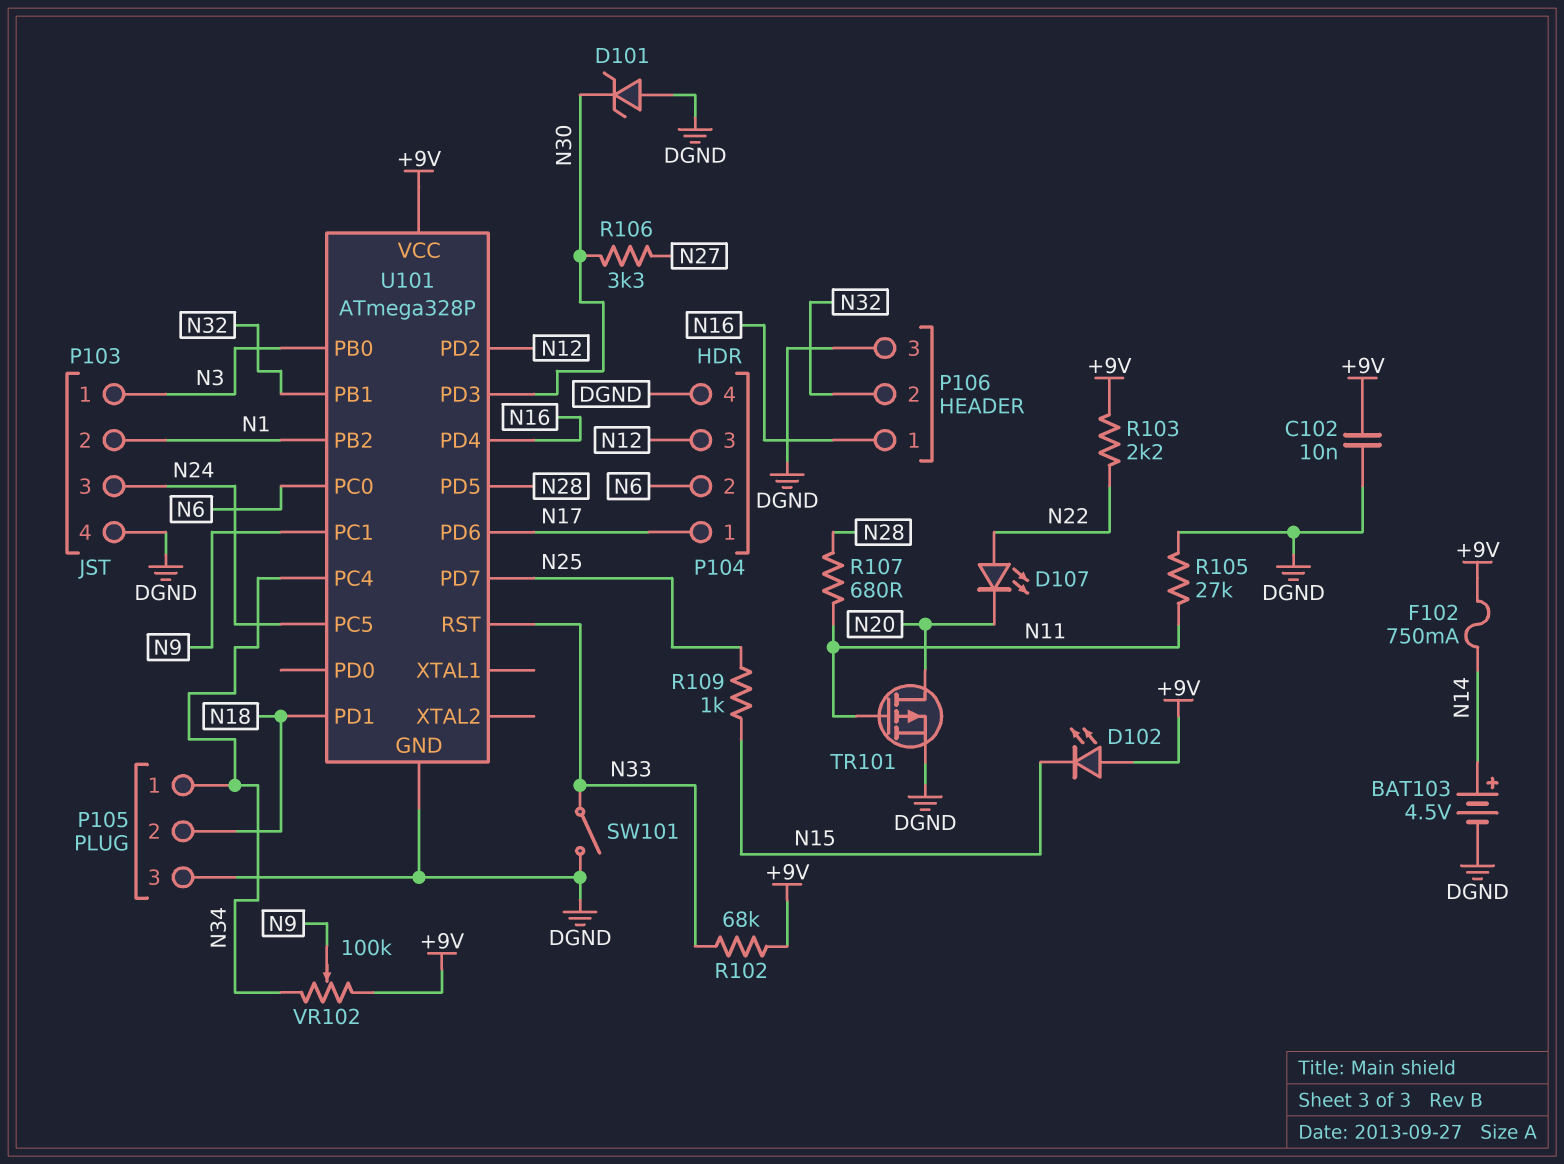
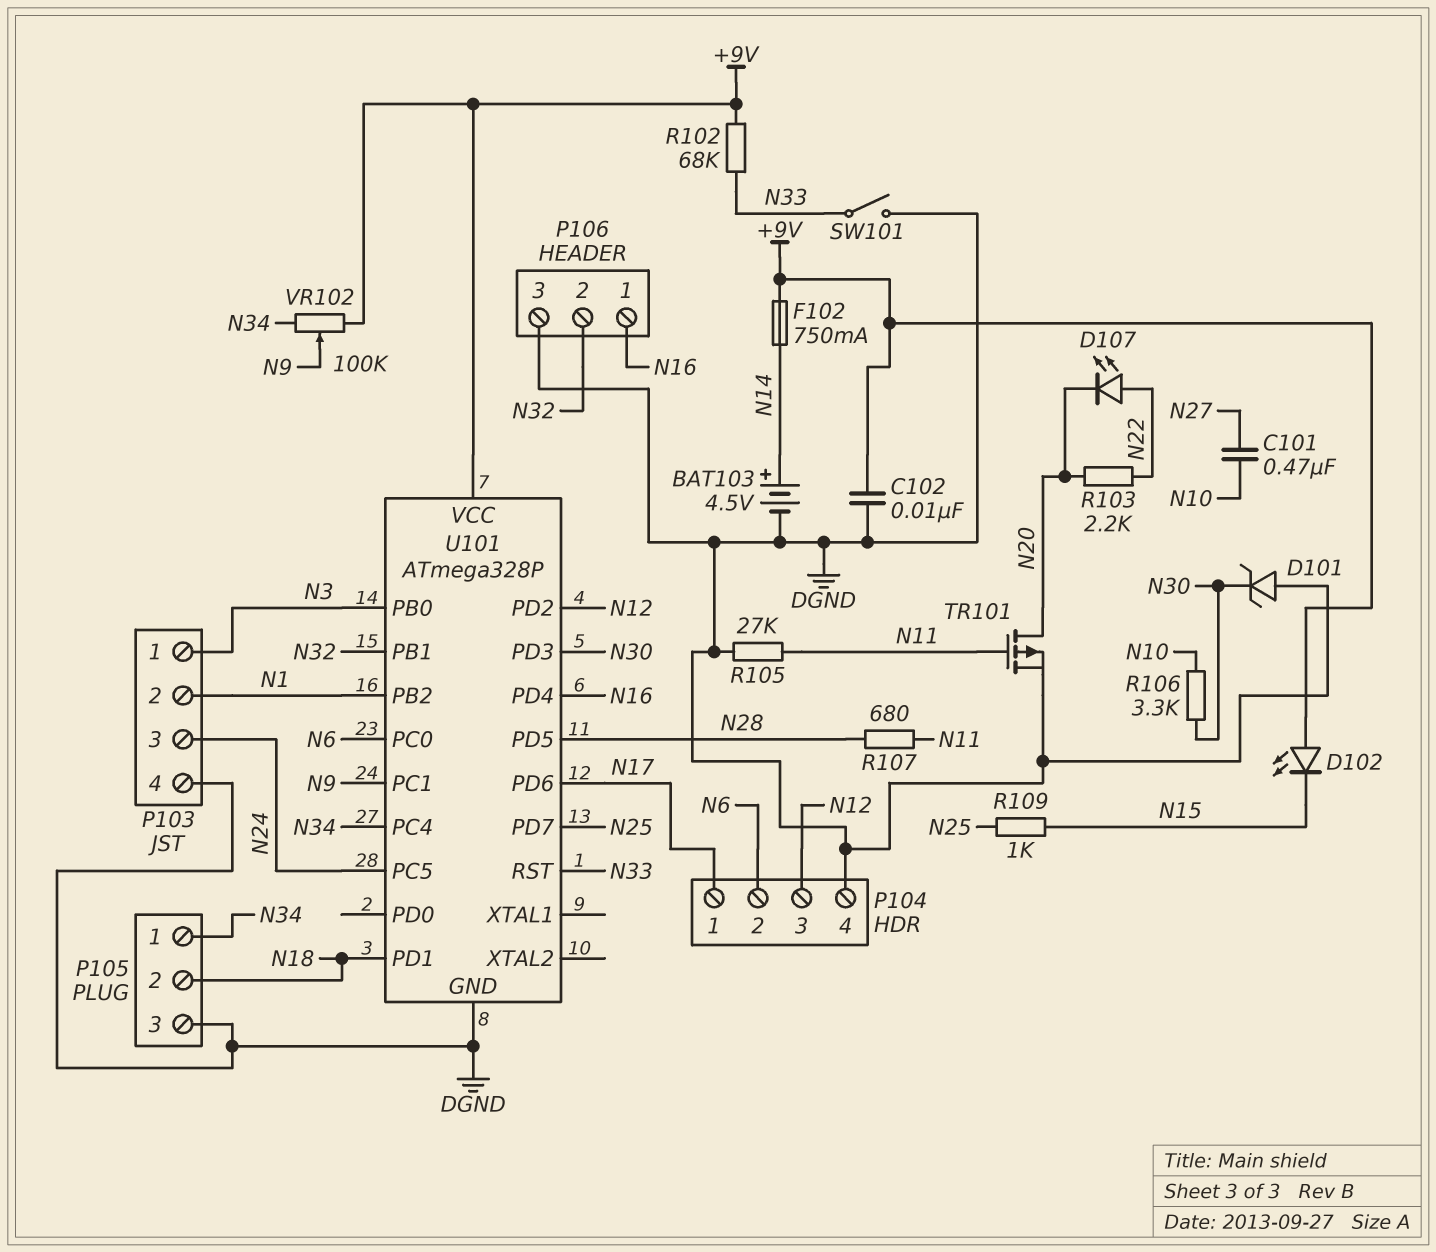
C101: none -> 470nF (N10, N27)
R103: 2.2k (+9V, N22) -> 2.2k (N20, N22)
R106: 3.3k (N27, N30) -> 3.3k (N10, N30)

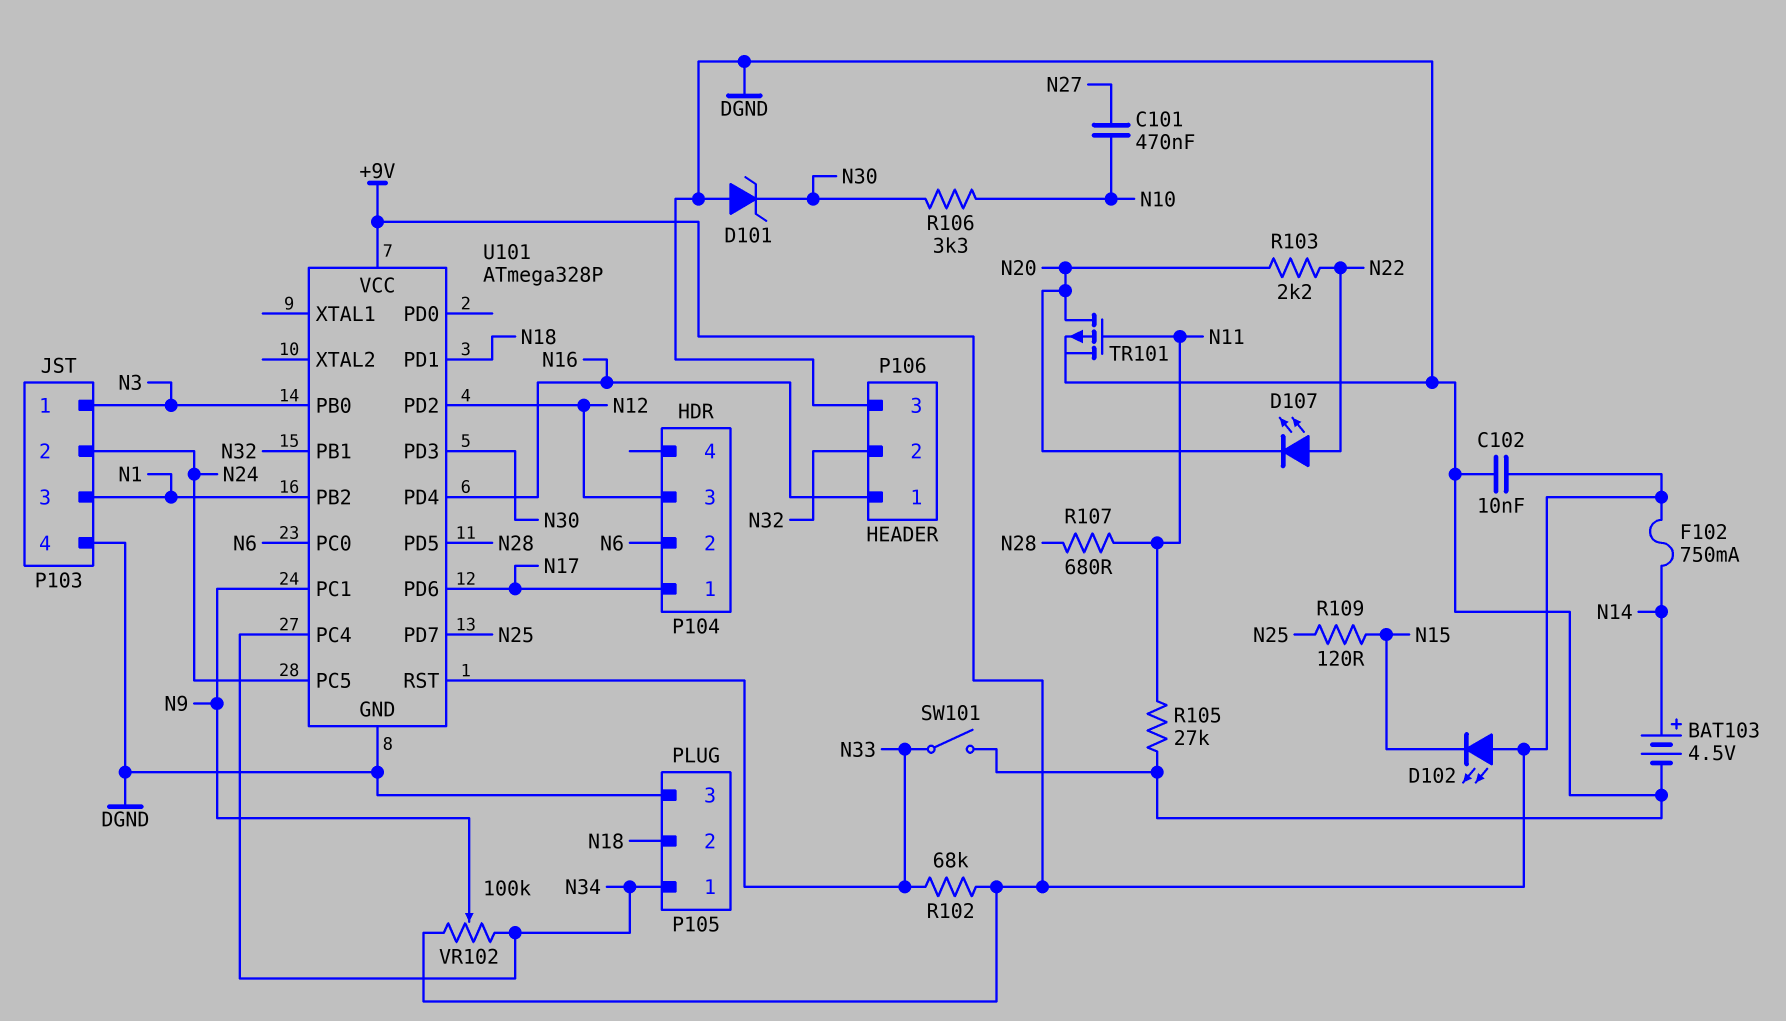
P103 pin 2: N1 -> N24
P103 pin 3: N24 -> N1
P104 pin 4: DGND -> none
R109: 1k (N15, N25) -> 120 (N15, N25)

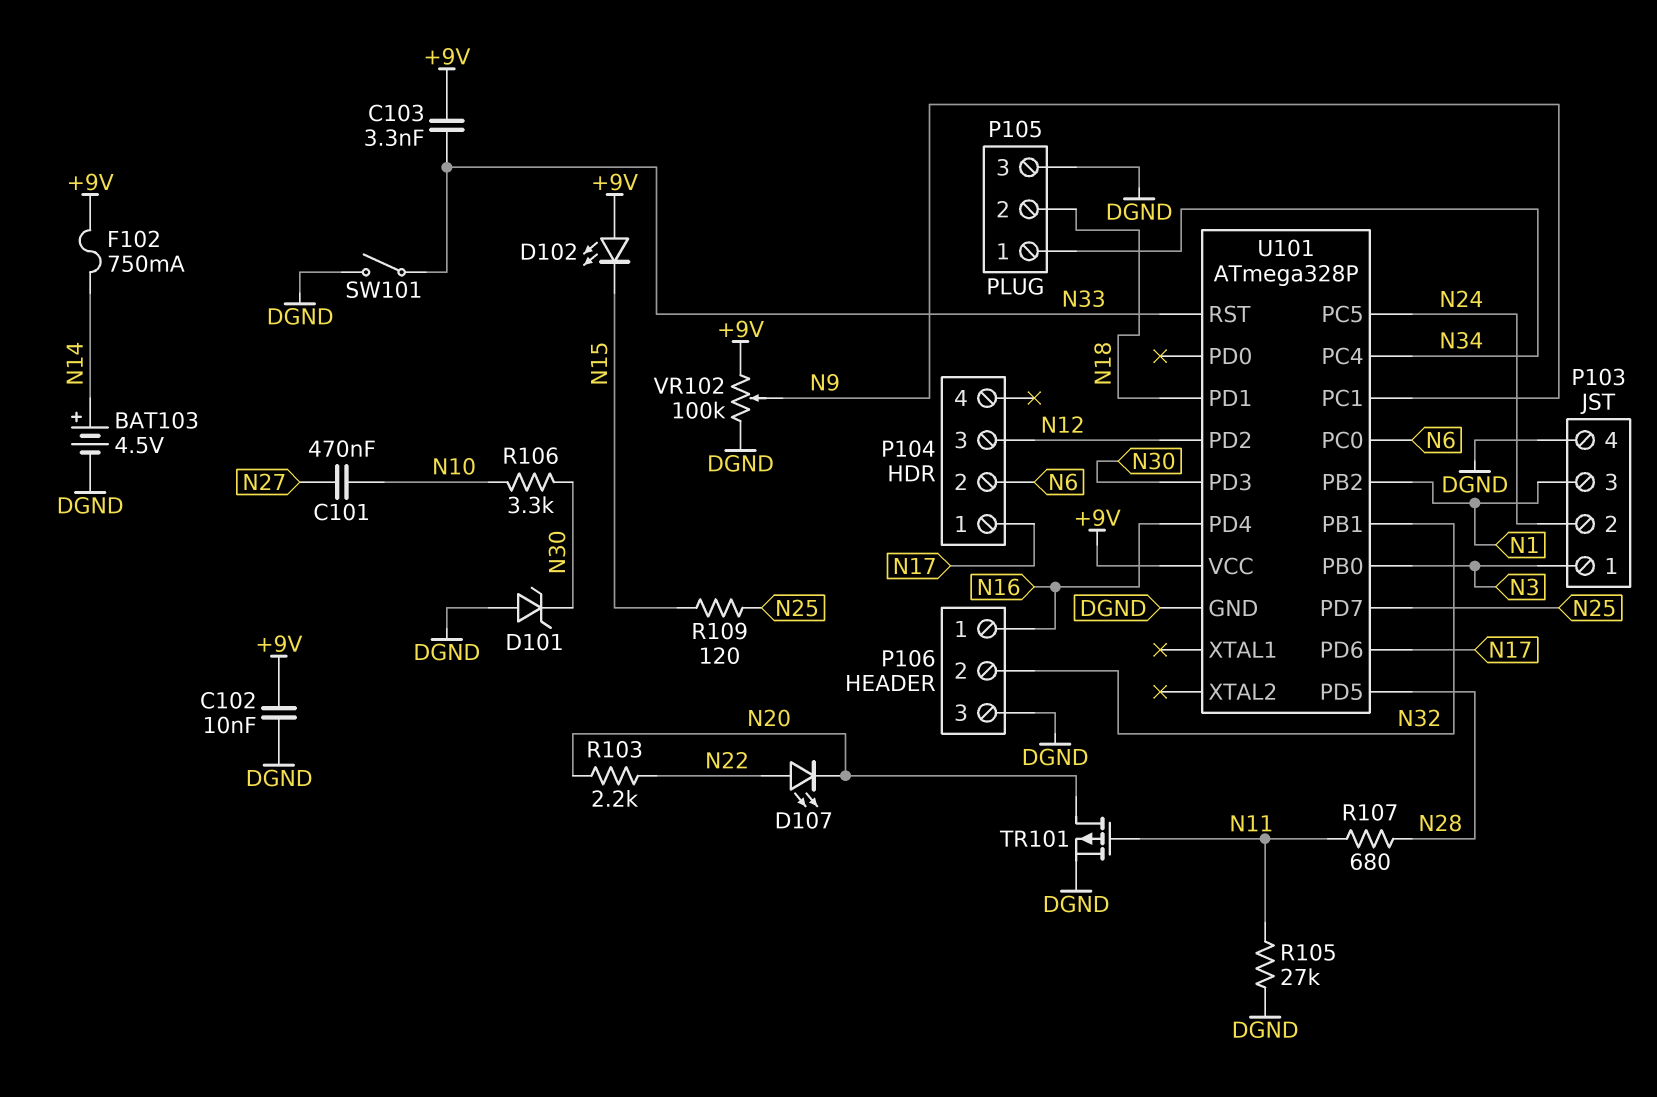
C103: none -> 3.3nF (+9V, N33)
R102: 68k (+9V, N33) -> none
VR102: 100k (+9V, N34, wiper N9) -> 100k (+9V, DGND, wiper N9)

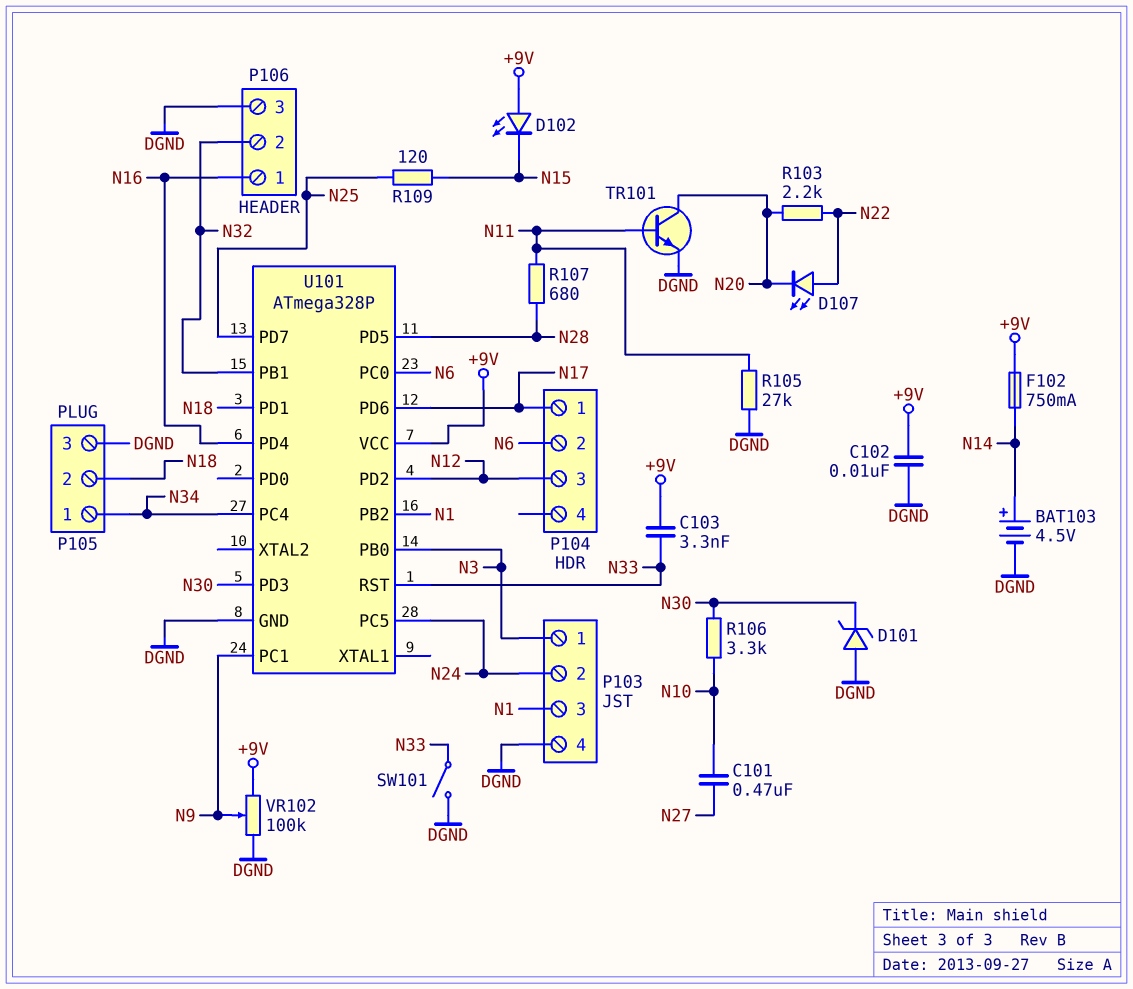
TR101: PMOS (G N11, D N20, S DGND) -> NPN (B N11, C N20, E DGND)

